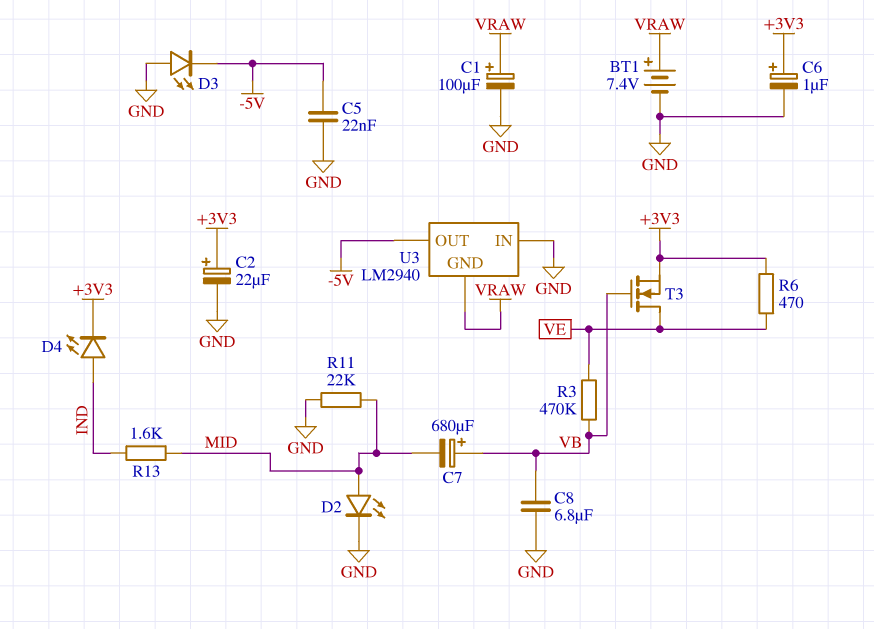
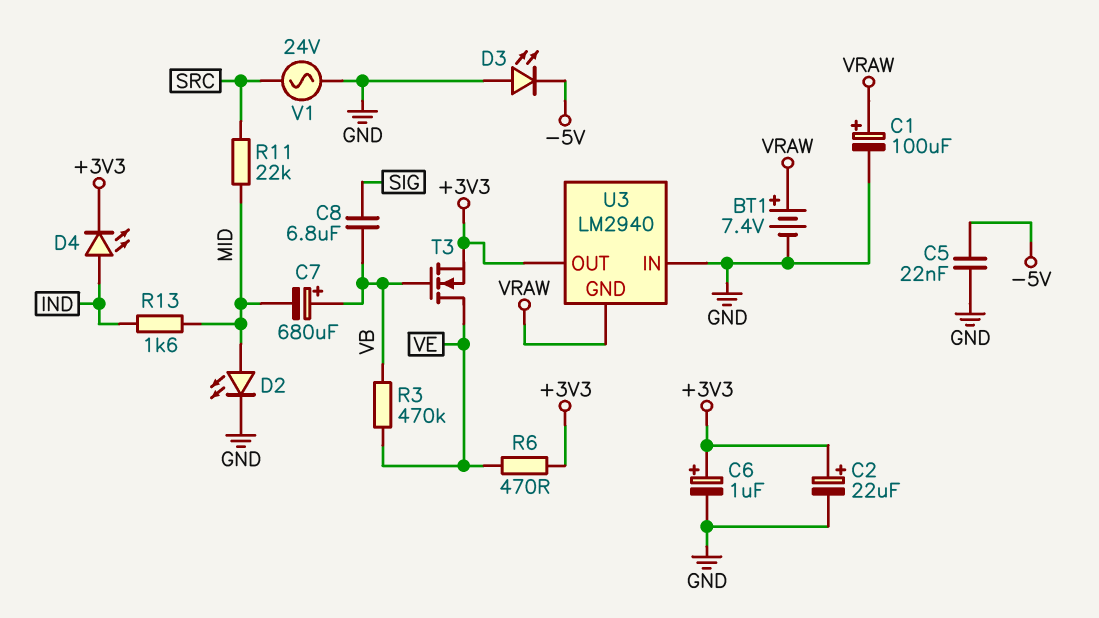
C8: 6.8uF (GND, VB) -> 6.8uF (SIG, VB)
R11: 22k (GND, MID) -> 22k (MID, SRC)
U3 pin OUT: -5V -> +3V3
V1: none -> AC 24V (GND, SRC)

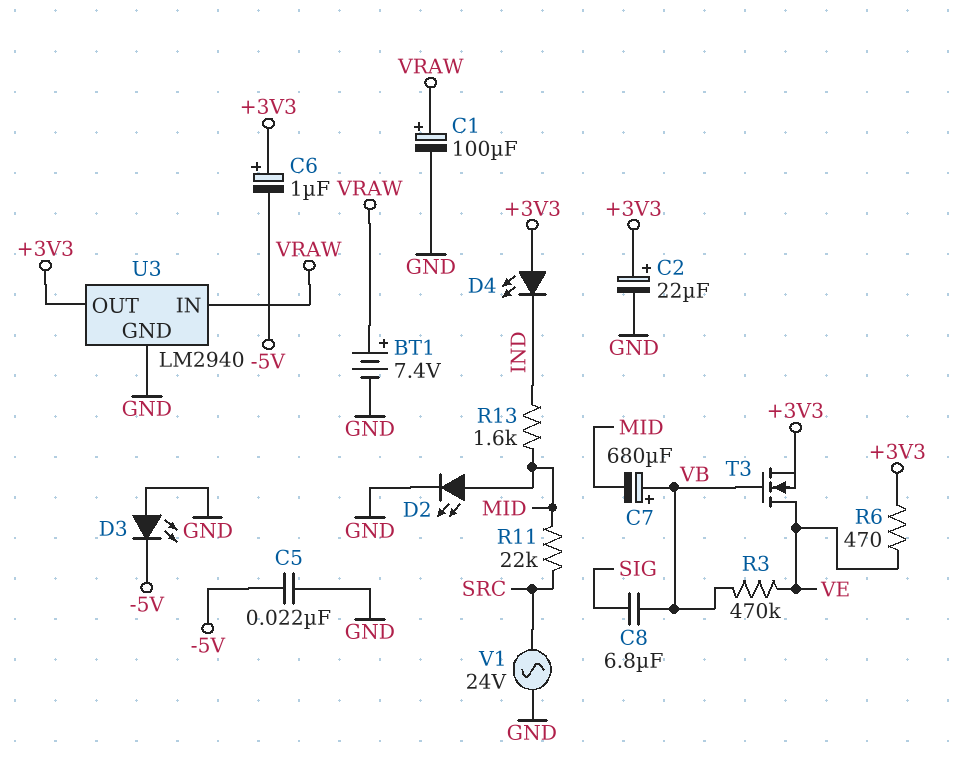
C6: 1uF (plus +3V3, minus GND) -> 1uF (plus +3V3, minus -5V)
D4: LED (A IND, K +3V3) -> LED (A +3V3, K IND)
U3 pin GND: VRAW -> GND
U3 pin IN: GND -> VRAW

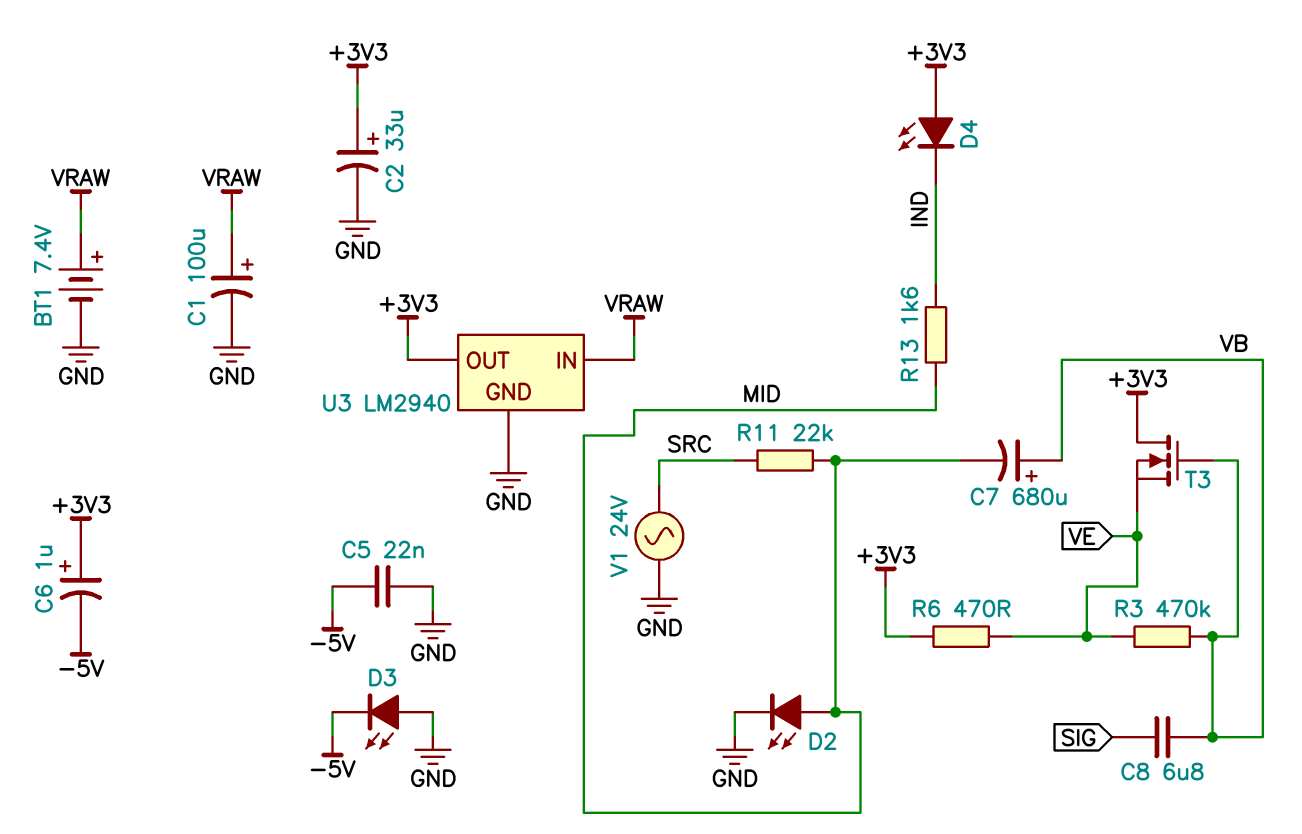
C2: 22uF (plus +3V3, minus GND) -> 33uF (plus +3V3, minus GND)
T3: NMOS (G VB, D VE, S +3V3) -> NMOS (G VB, D +3V3, S VE)

